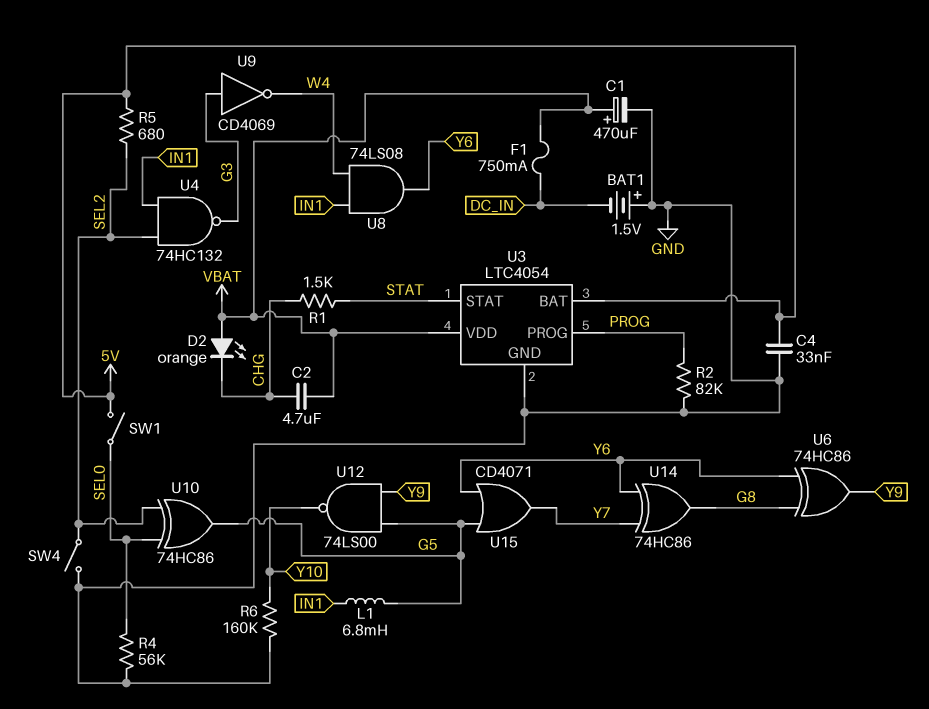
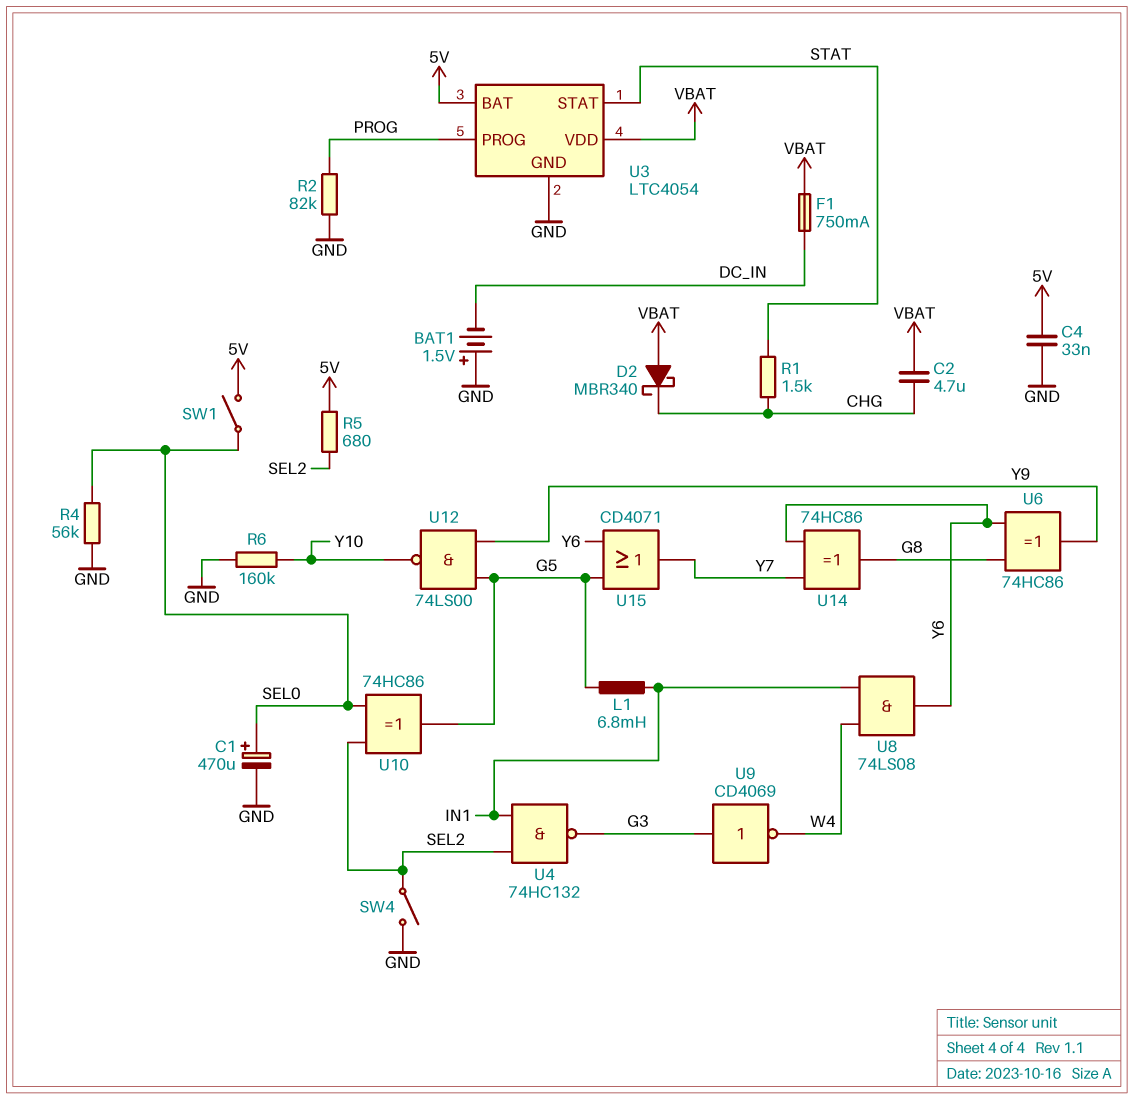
C1: 470uF (plus VBAT, minus GND) -> 470uF (plus SEL0, minus GND)
D2: LED orange (A VBAT, K CHG) -> schottky MBR340 (A VBAT, K CHG)

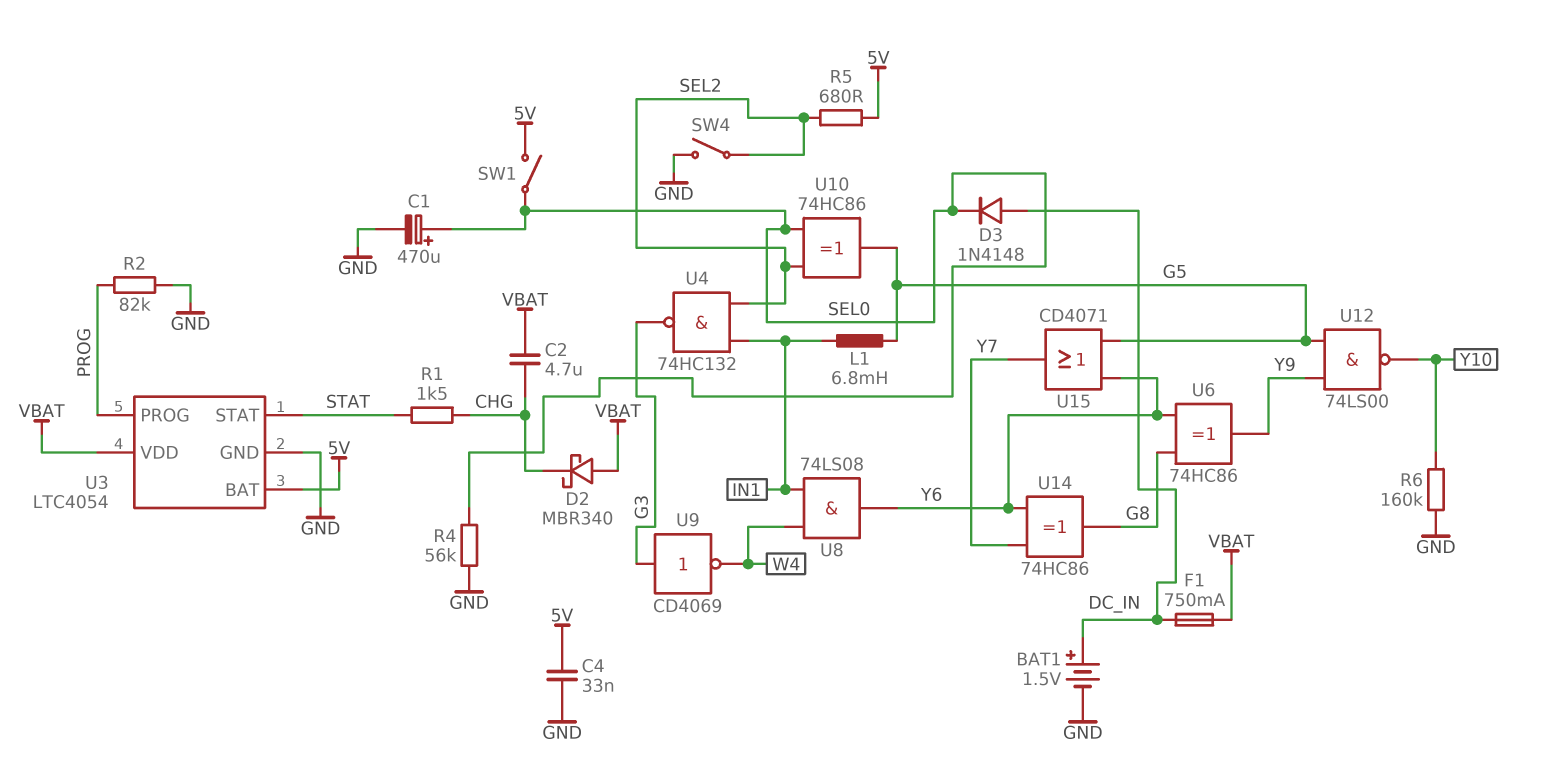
BAT1: 1.5V (plus GND, minus DC_IN) -> 1.5V (plus DC_IN, minus GND)
D3: none -> diode 1N4148 (A DC_IN, K SEL0)

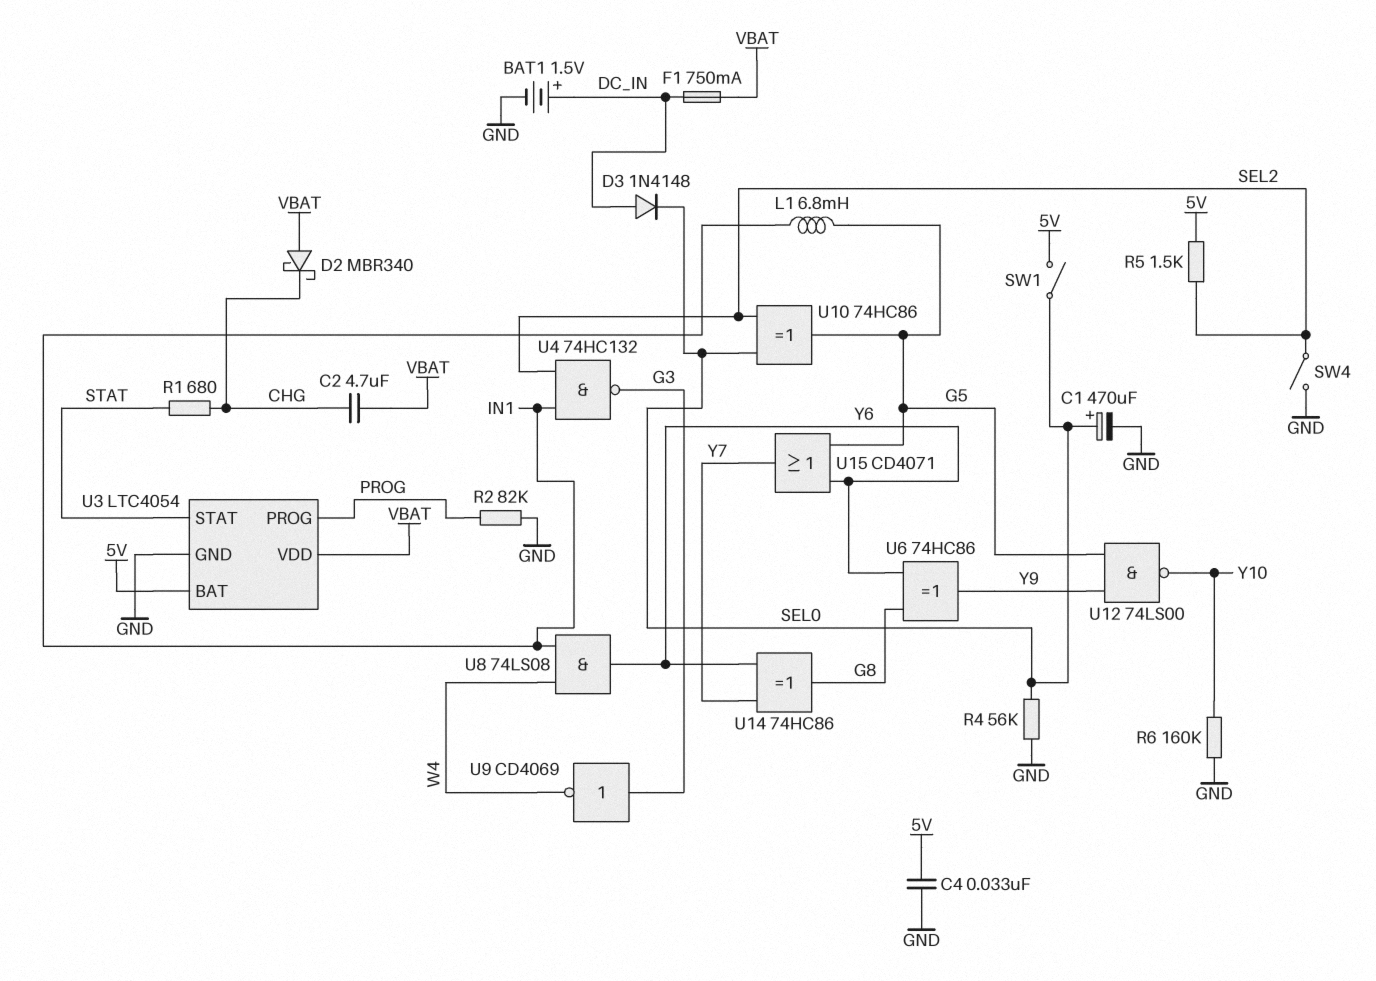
R1: 1.5k (CHG, STAT) -> 680 (CHG, STAT)
R5: 680 (5V, SEL2) -> 1.5k (5V, SEL2)

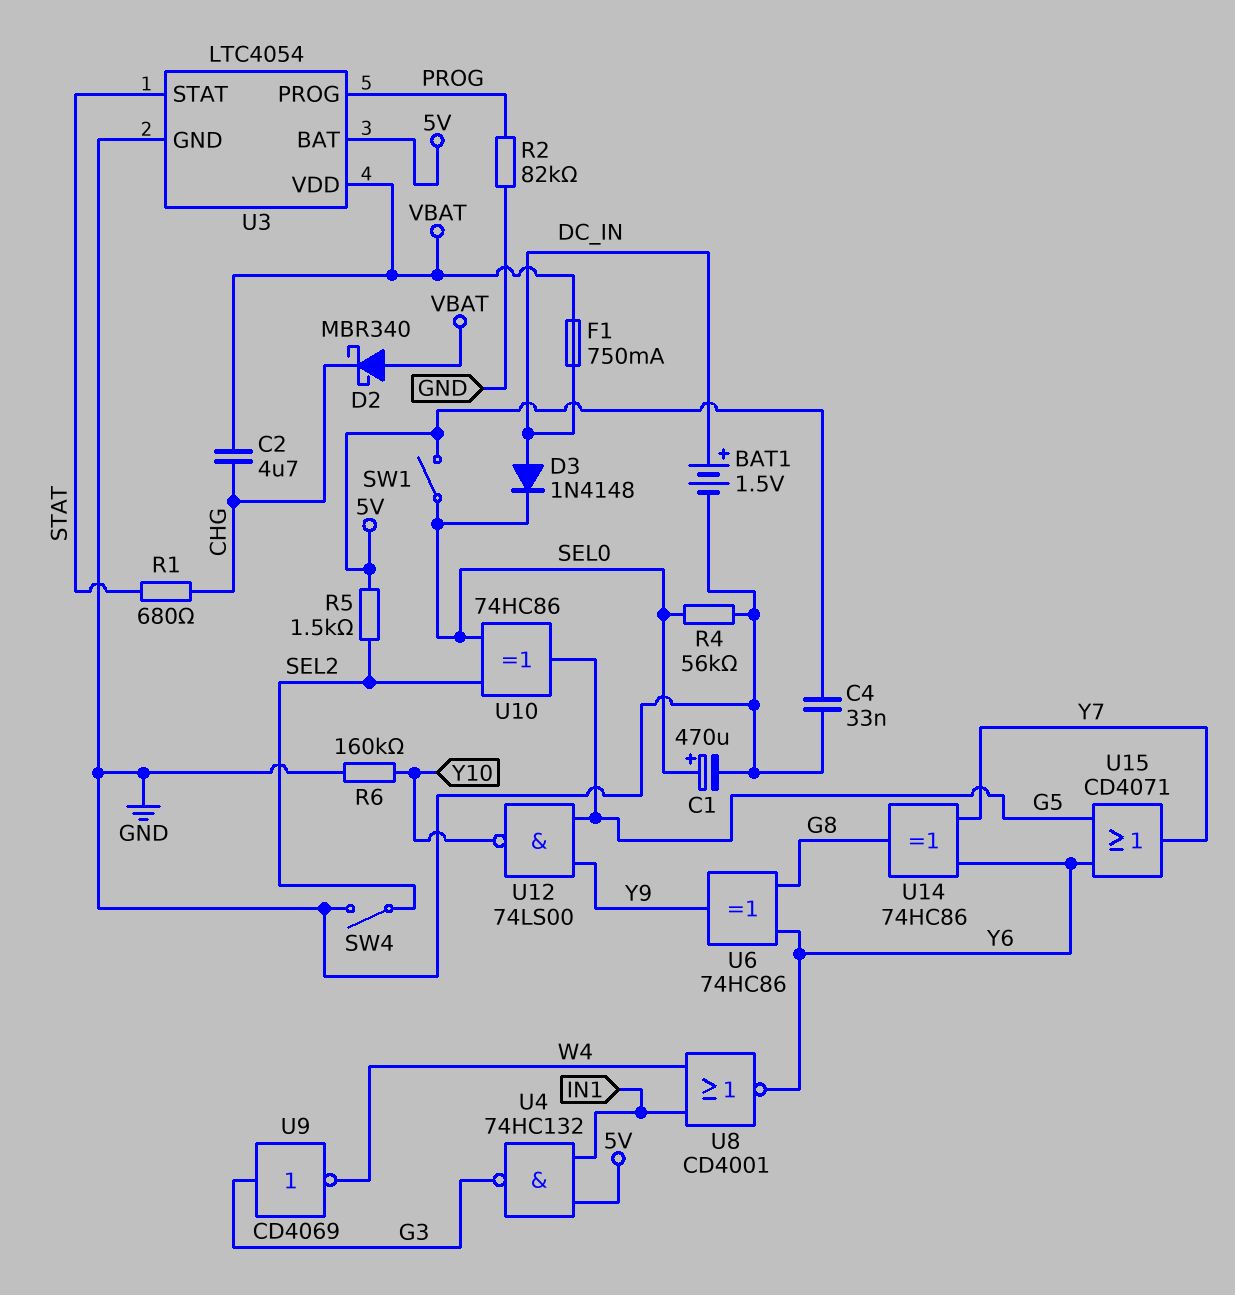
L1: 6.8mH (G5, IN1) -> none
U4: NAND 74HC132 (in IN1, in SEL2, out G3) -> NAND 74HC132 (in 5V, in IN1, out G3)
U8: AND 74LS08 (in IN1, in W4, out Y6) -> NOR CD4001 (in IN1, in W4, out Y6)

